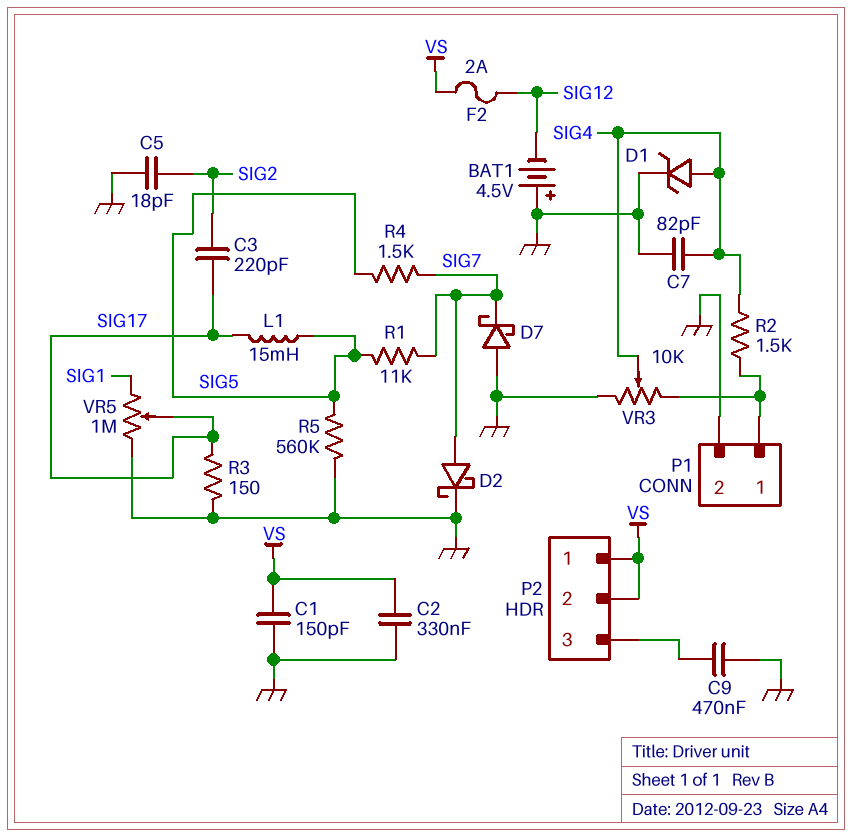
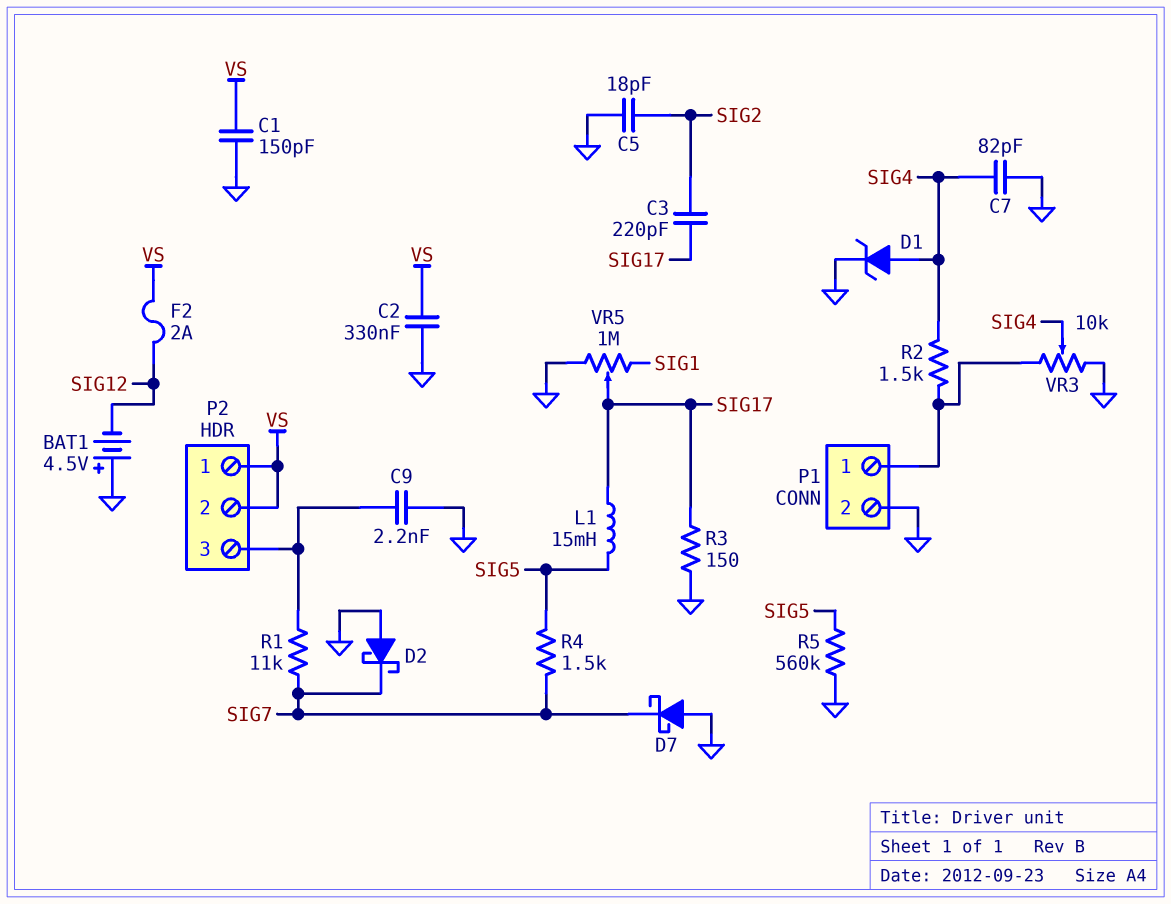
C9: 470nF (GND, P2/3) -> 2.2nF (GND, P2/3)
D2: schottky (A SIG7, K GND) -> schottky (A GND, K SIG7)
R1: 11k (SIG5, SIG7) -> 11k (P2/3, SIG7)

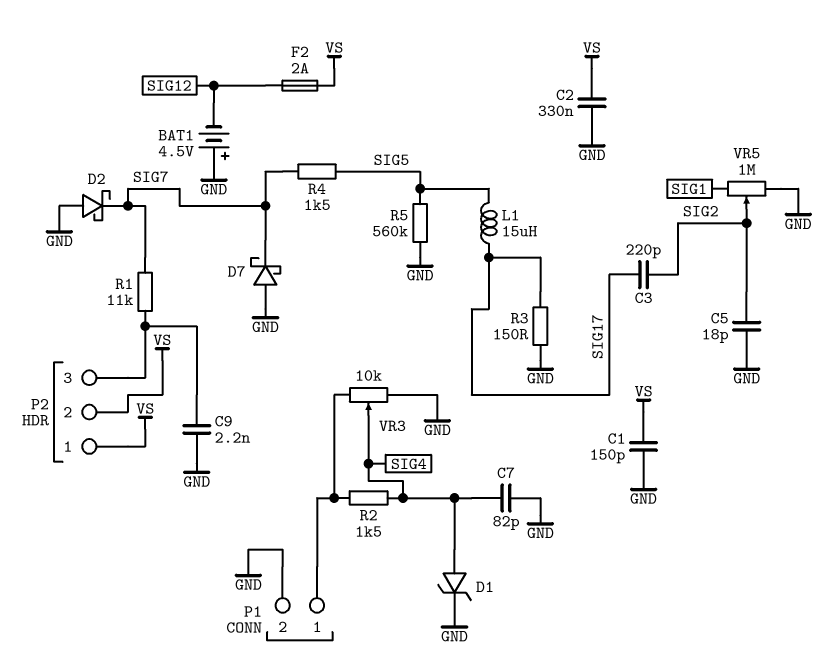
L1: 15mH (SIG5, SIG17) -> 15uH (SIG5, SIG17)
VR5: 1M (GND, SIG1, wiper SIG17) -> 1M (GND, SIG1, wiper SIG2)

